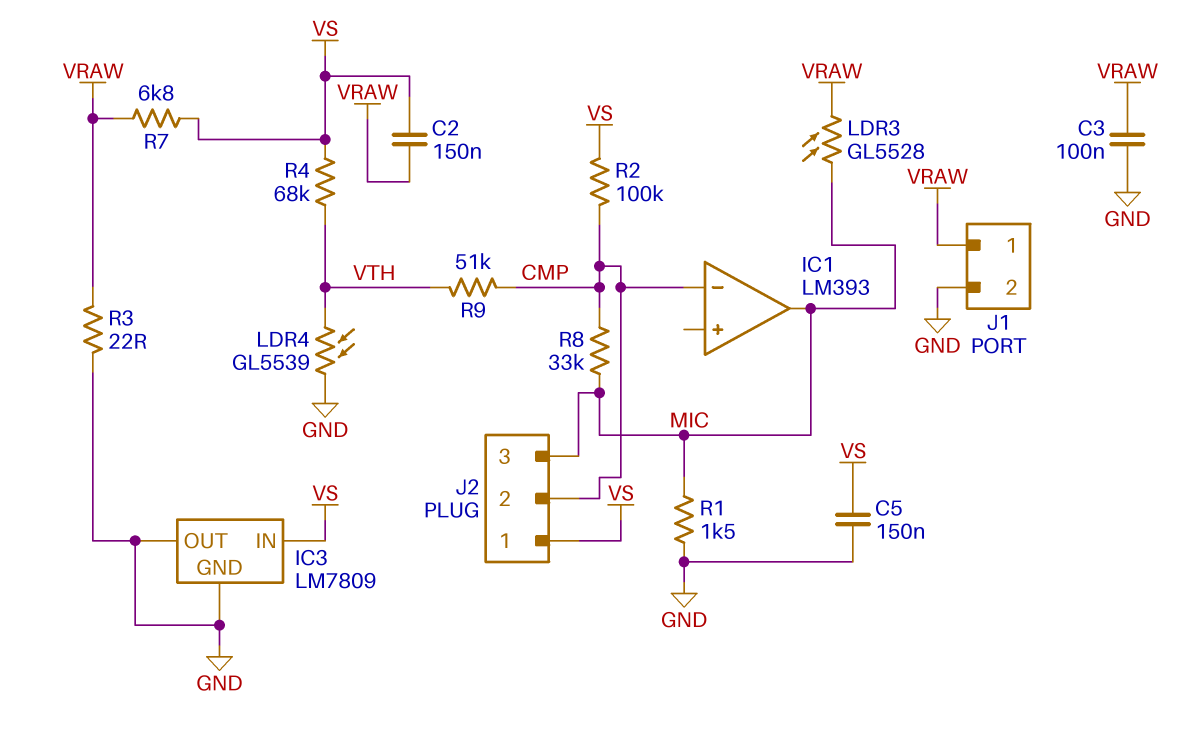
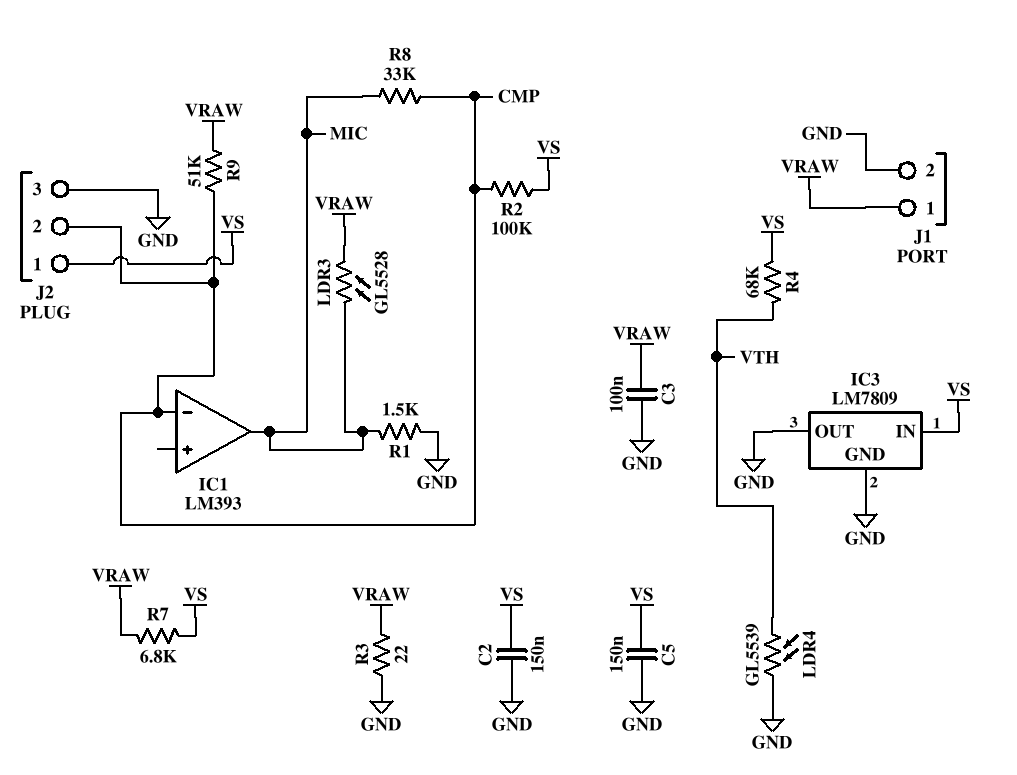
C2: 150nF (VRAW, VS) -> 150nF (GND, VS)
J2 pin 3: MIC -> GND
R9: 51k (CMP, VTH) -> 51k (CMP, VRAW)

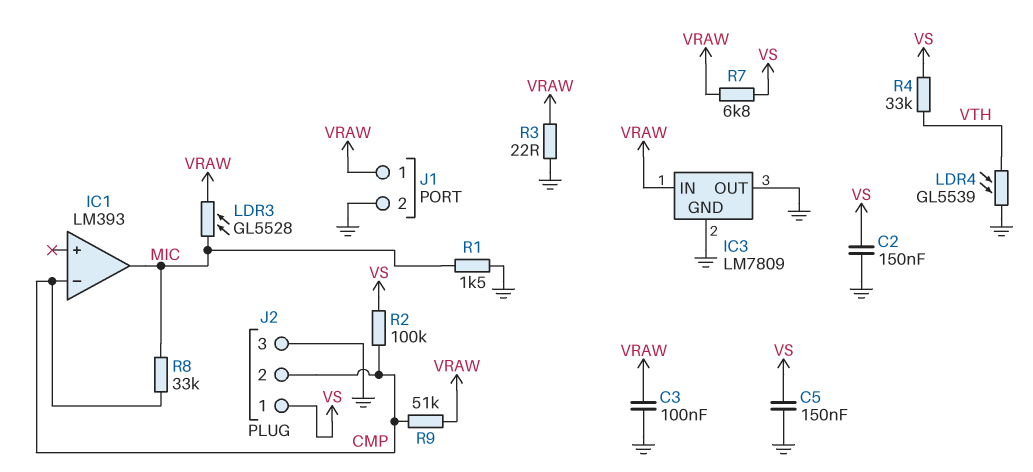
IC3 pin IN: VS -> VRAW
R4: 68k (VS, VTH) -> 33k (VS, VTH)

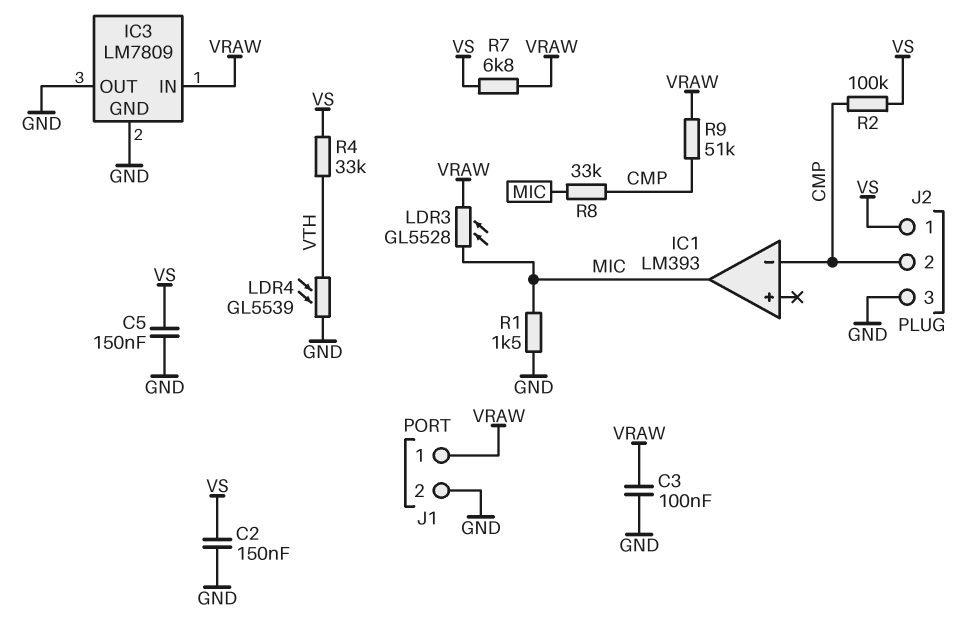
R3: 22 (GND, VRAW) -> none

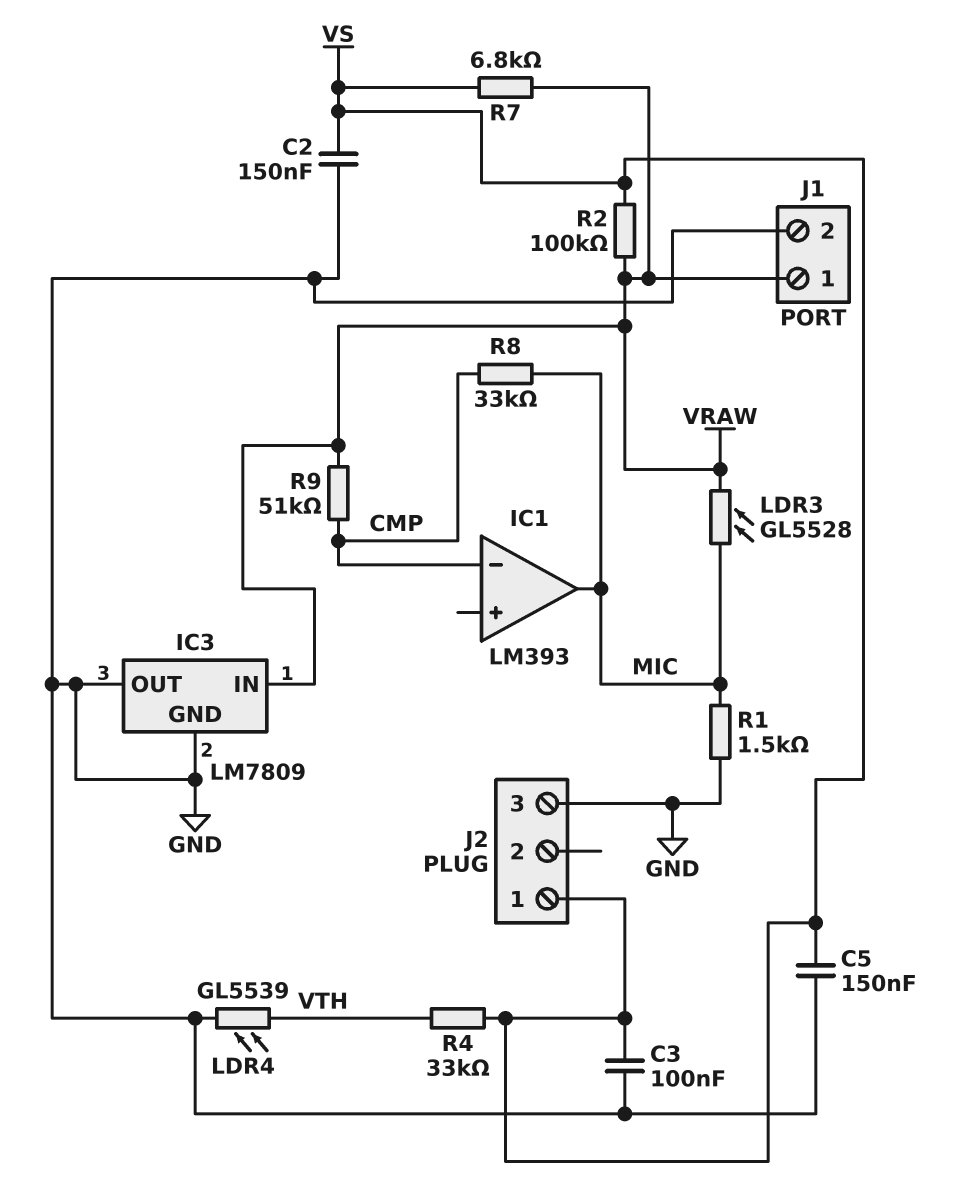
C3: 100nF (GND, VRAW) -> 100nF (GND, VS)
J2 pin 2: CMP -> none
R2: 100k (CMP, VS) -> 100k (VRAW, VS)

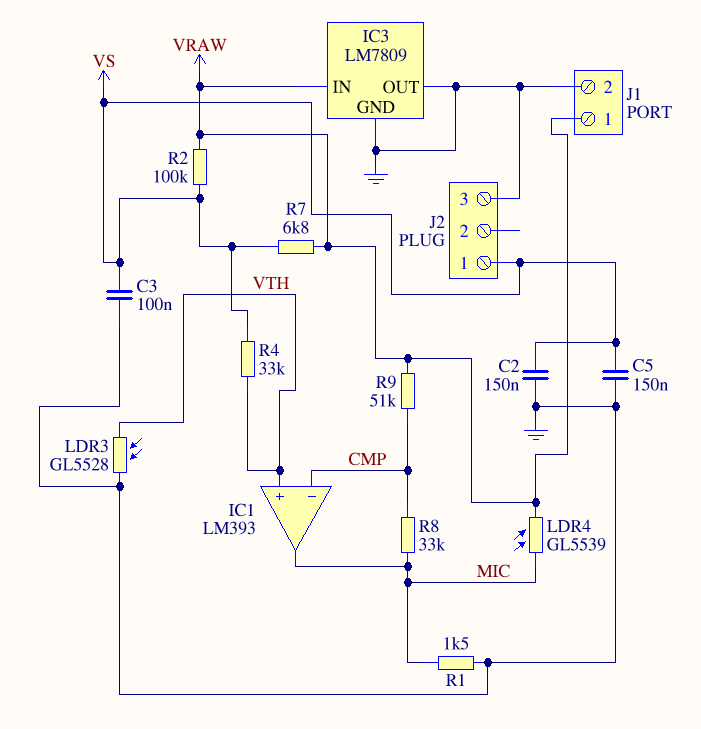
IC1 pin in+: none -> VTH
LDR3: GL5528 (MIC, VRAW) -> GL5528 (GND, VTH)
LDR4: GL5539 (GND, VTH) -> GL5539 (MIC, VRAW)

